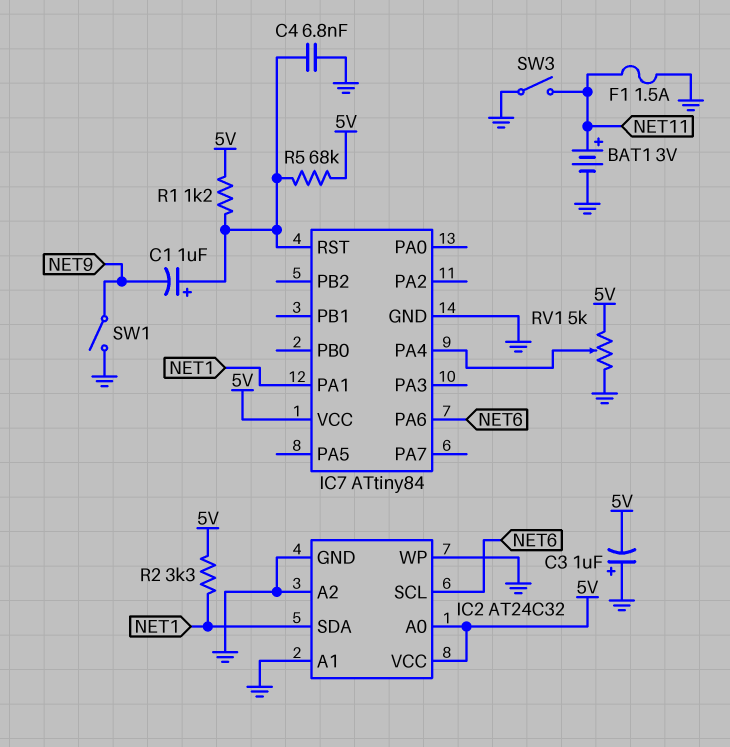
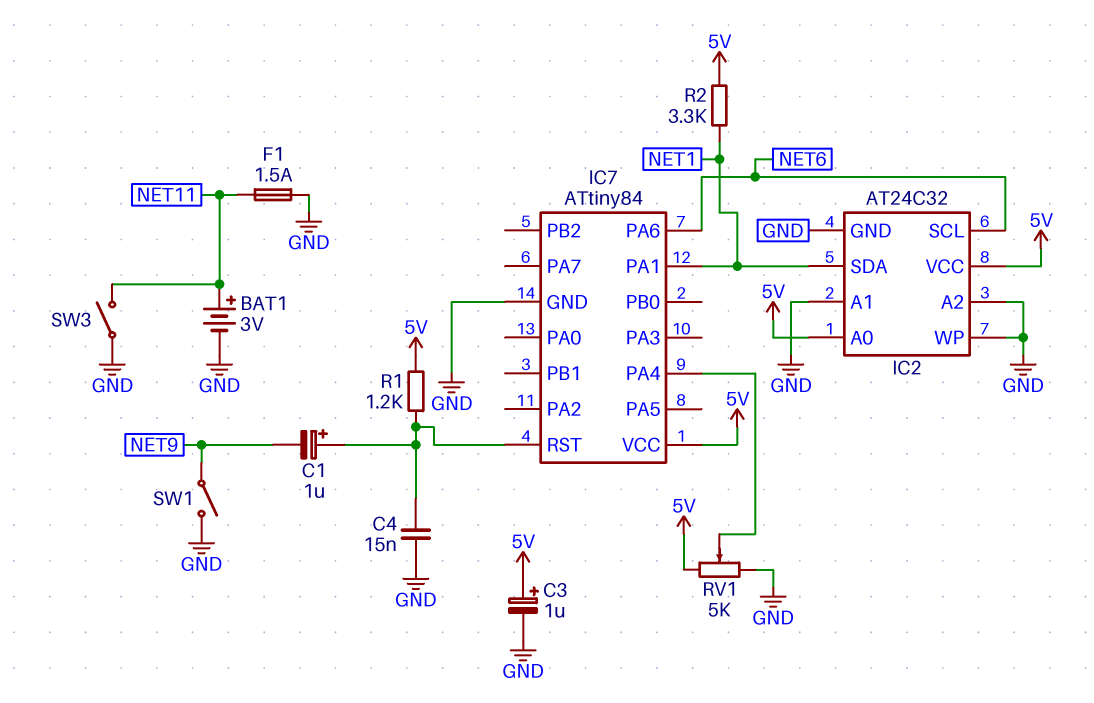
C3: 1uF (plus GND, minus 5V) -> 1uF (plus 5V, minus GND)
C4: 6.8nF (GND, IC7/RST) -> 15nF (GND, IC7/RST)
R5: 68k (5V, IC7/RST) -> none

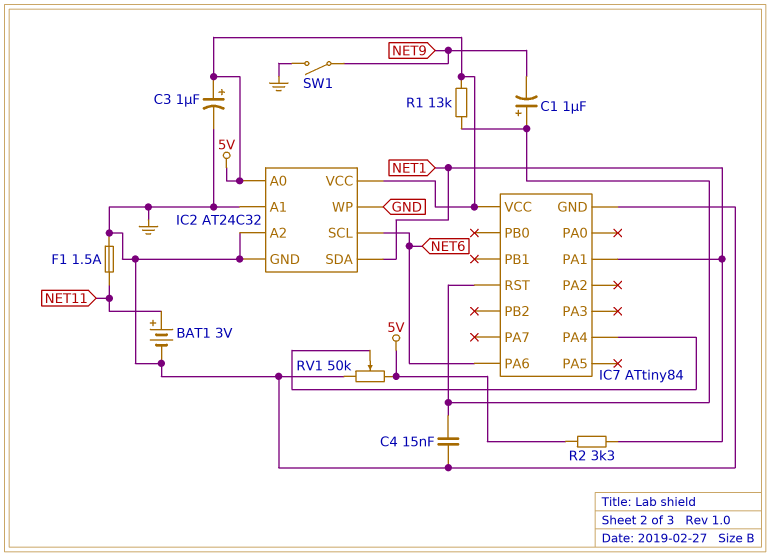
R1: 1.2k (5V, IC7/RST) -> 13k (5V, IC7/RST)
RV1: 5k (5V, GND, wiper IC7/PA4) -> 50k (5V, GND, wiper IC7/PA4)
SW3: switch (GND, NET11) -> none

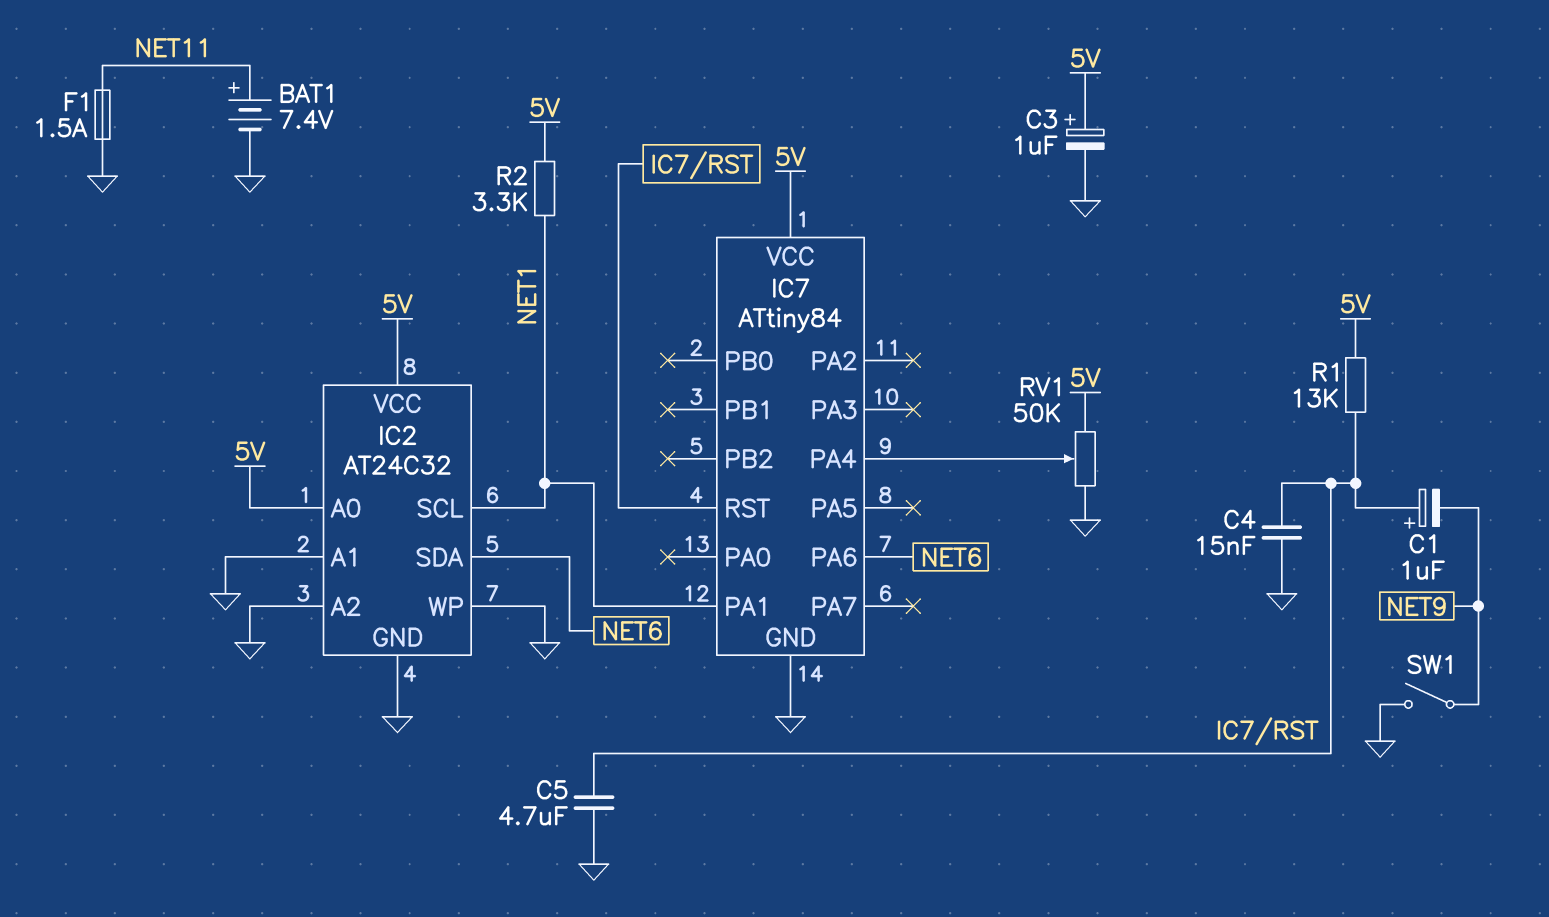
BAT1: 3V (plus NET11, minus GND) -> 7.4V (plus NET11, minus GND)
C5: none -> 4.7uF (GND, IC7/RST)
IC2 pin SCL: NET6 -> NET1
IC2 pin SDA: NET1 -> NET6

